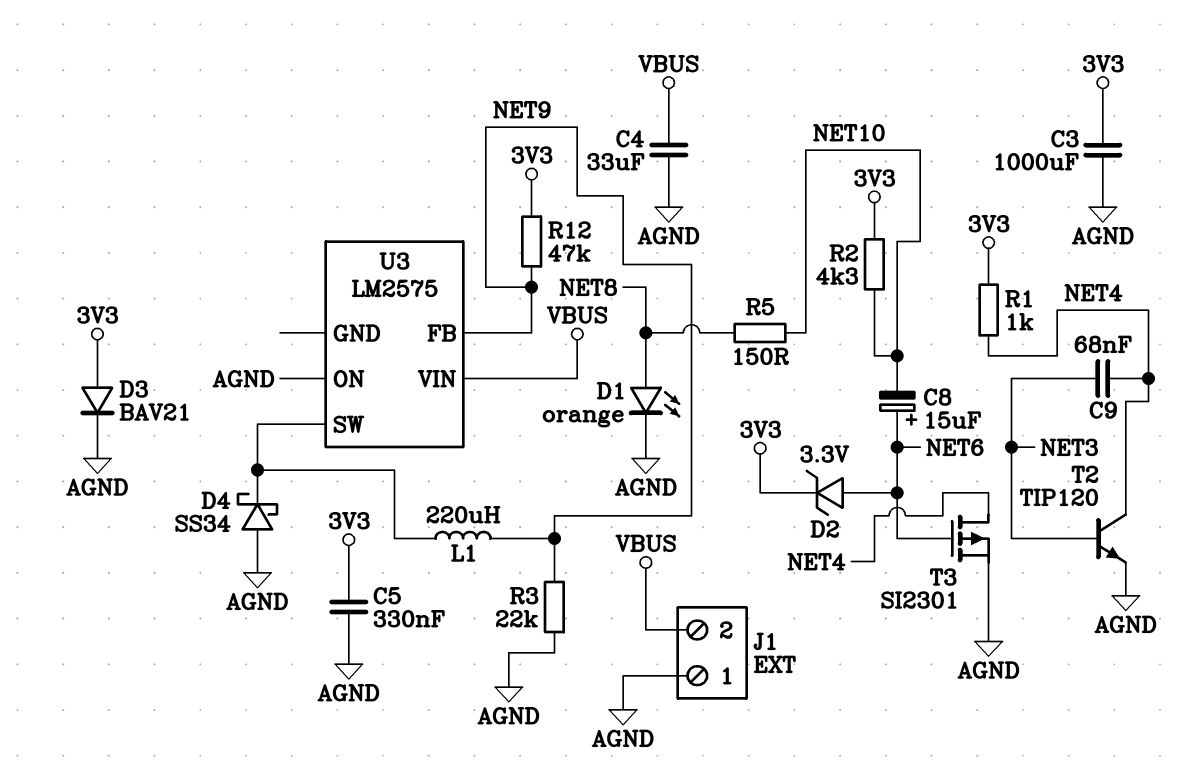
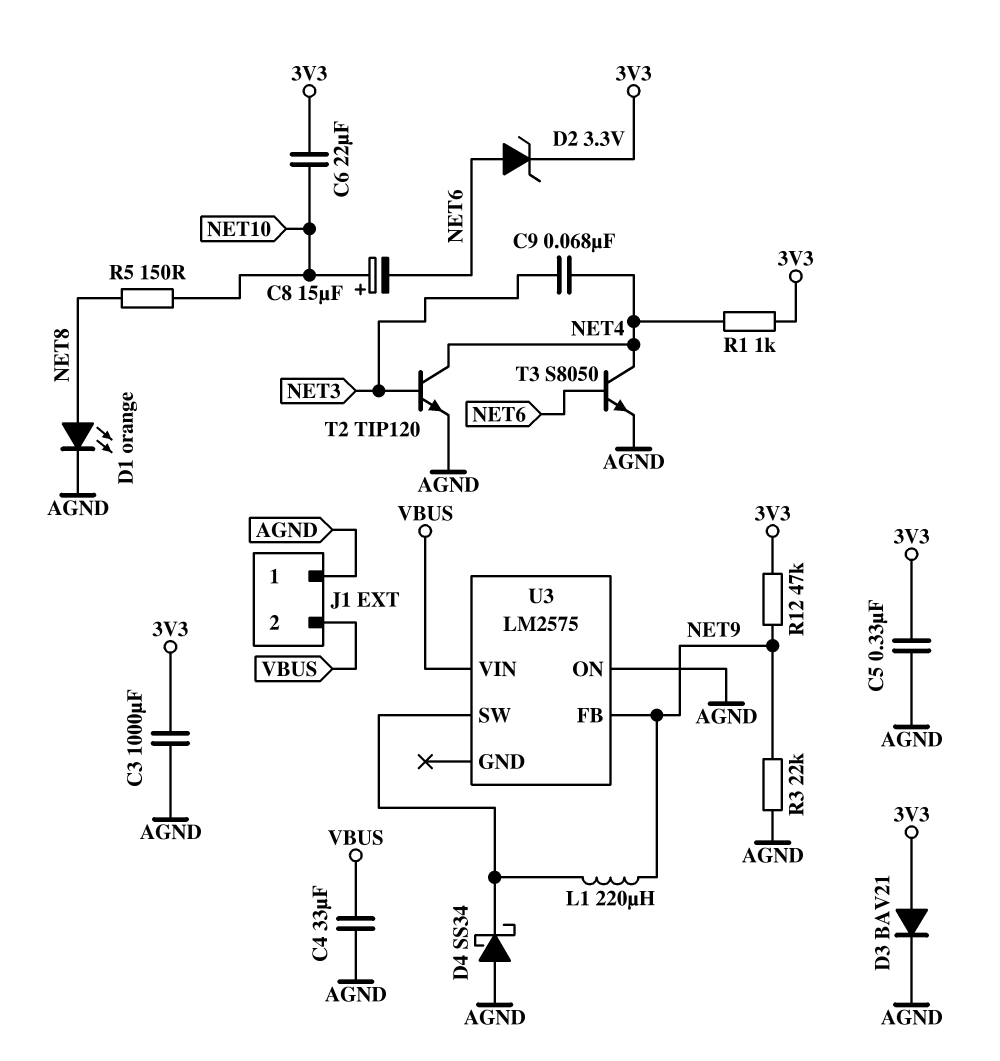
C6: none -> 22uF (3V3, NET10)
C8: 15uF (plus NET6, minus NET10) -> 15uF (plus NET10, minus NET6)
R2: 4.3k (3V3, NET10) -> none
T3: PMOS SI2301 (G NET6, D NET4, S AGND) -> NPN S8050 (B NET6, C NET4, E AGND)

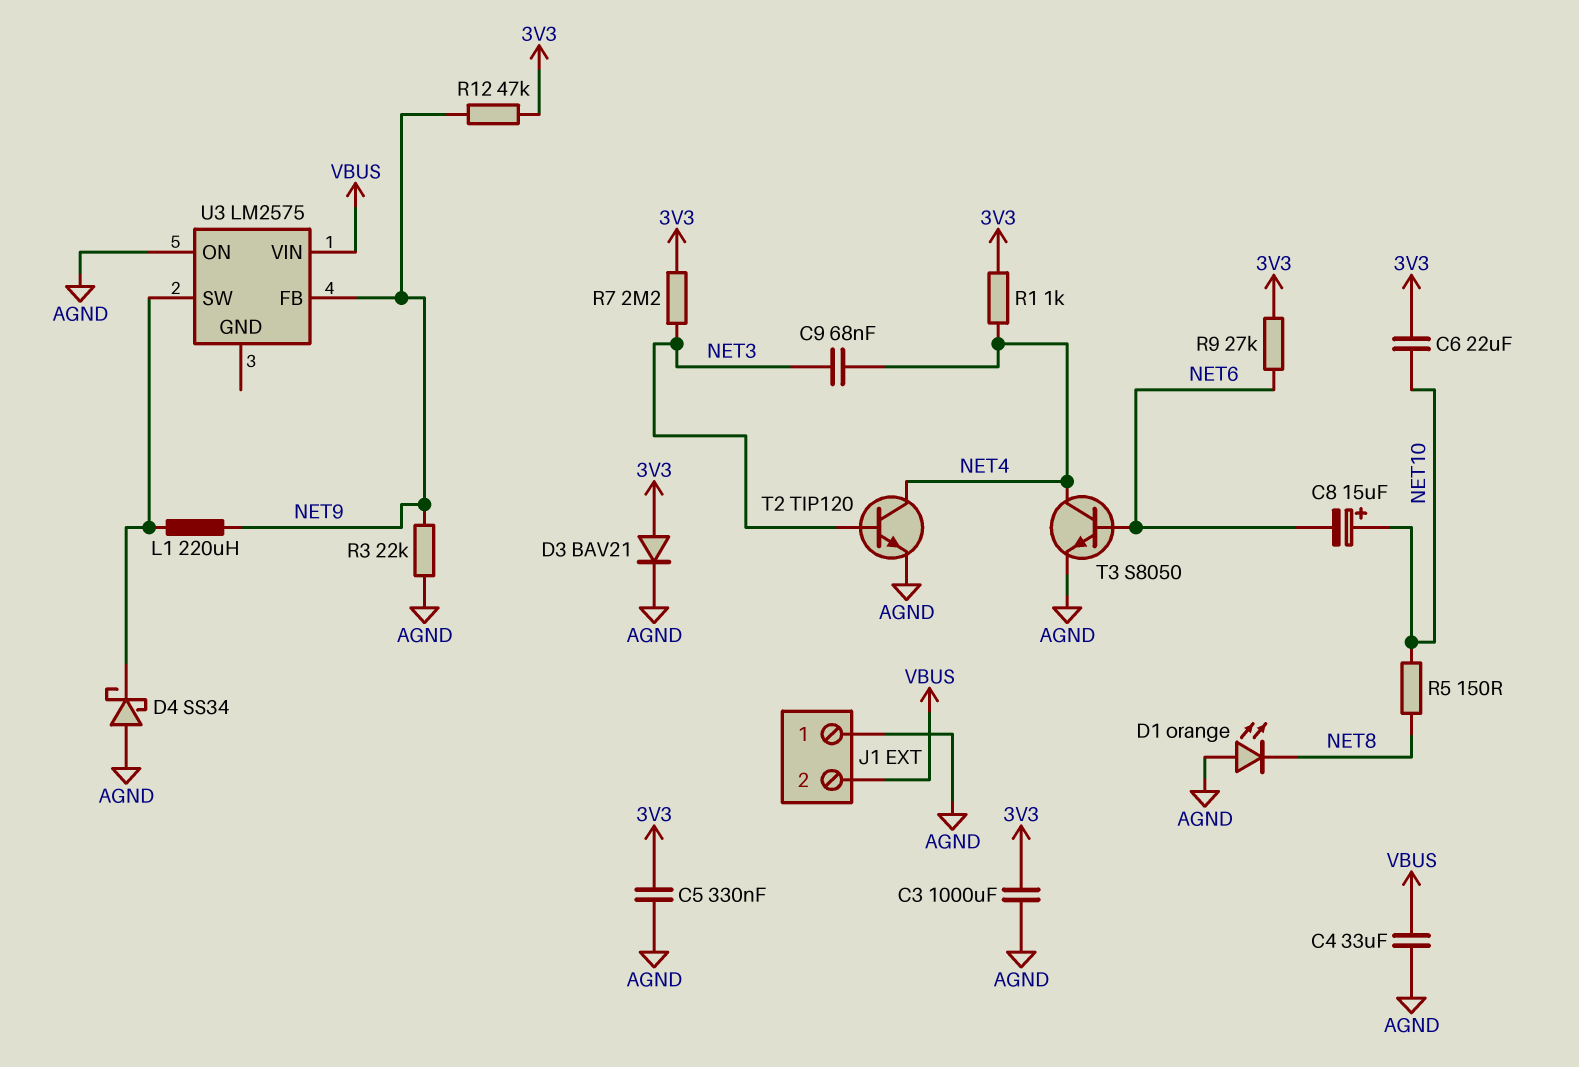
D1: LED orange (A NET8, K AGND) -> LED orange (A AGND, K NET8)
D2: zener 3.3V (A NET6, K 3V3) -> none
R7: none -> 2.2M (3V3, NET3)
R9: none -> 27k (3V3, NET6)

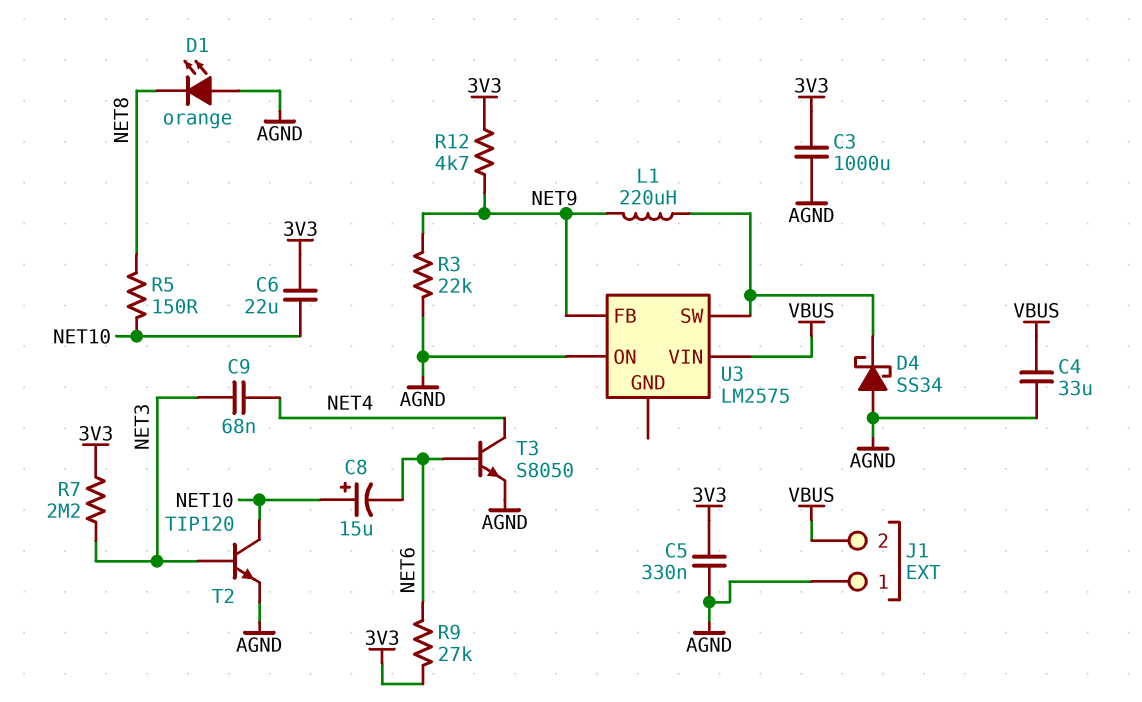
D3: diode BAV21 (A 3V3, K AGND) -> none
R1: 1k (3V3, NET4) -> none
R12: 47k (3V3, NET9) -> 4.7k (3V3, NET9)
T2: NPN TIP120 (B NET3, C NET4, E AGND) -> NPN TIP120 (B NET3, C NET10, E AGND)

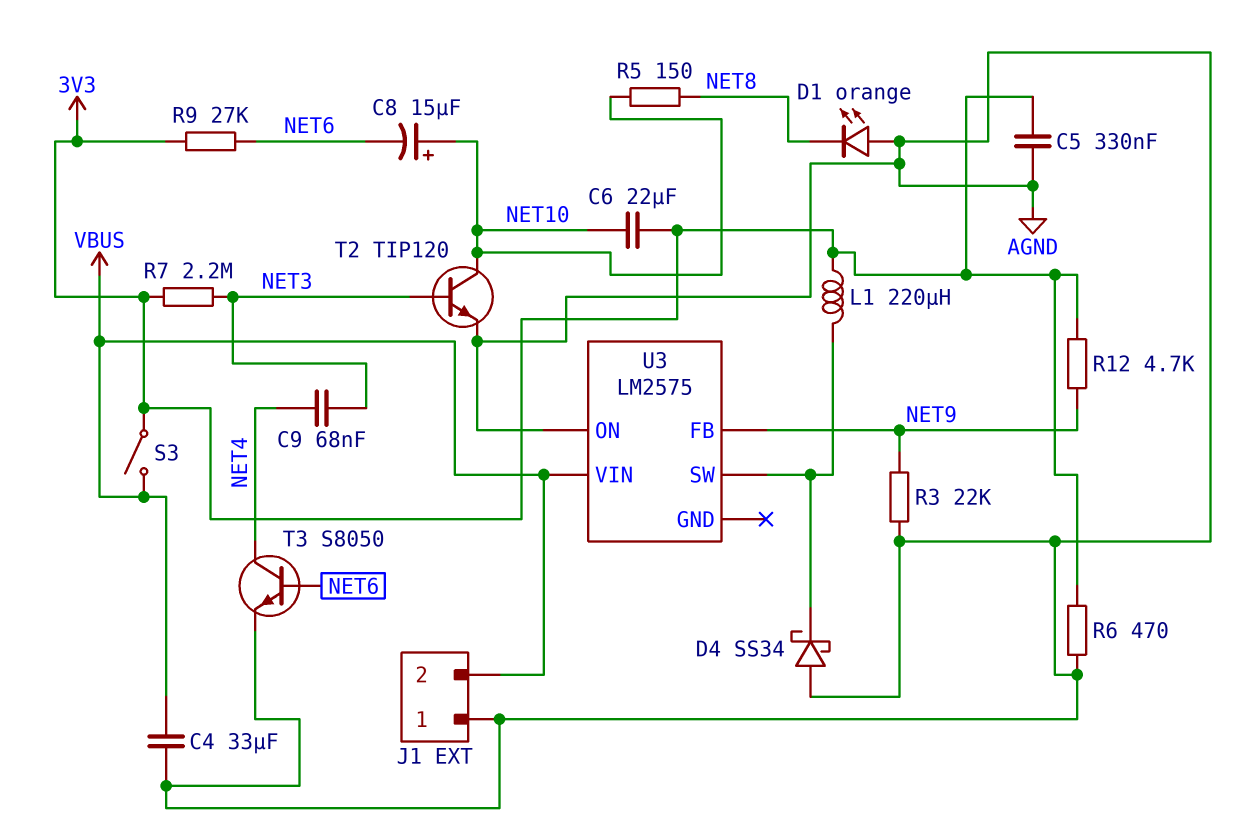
C3: 1000uF (3V3, AGND) -> none
L1: 220uH (NET9, U3/SW) -> 220uH (3V3, U3/SW)
R6: none -> 470 (3V3, AGND)
S3: none -> switch (3V3, VBUS)

